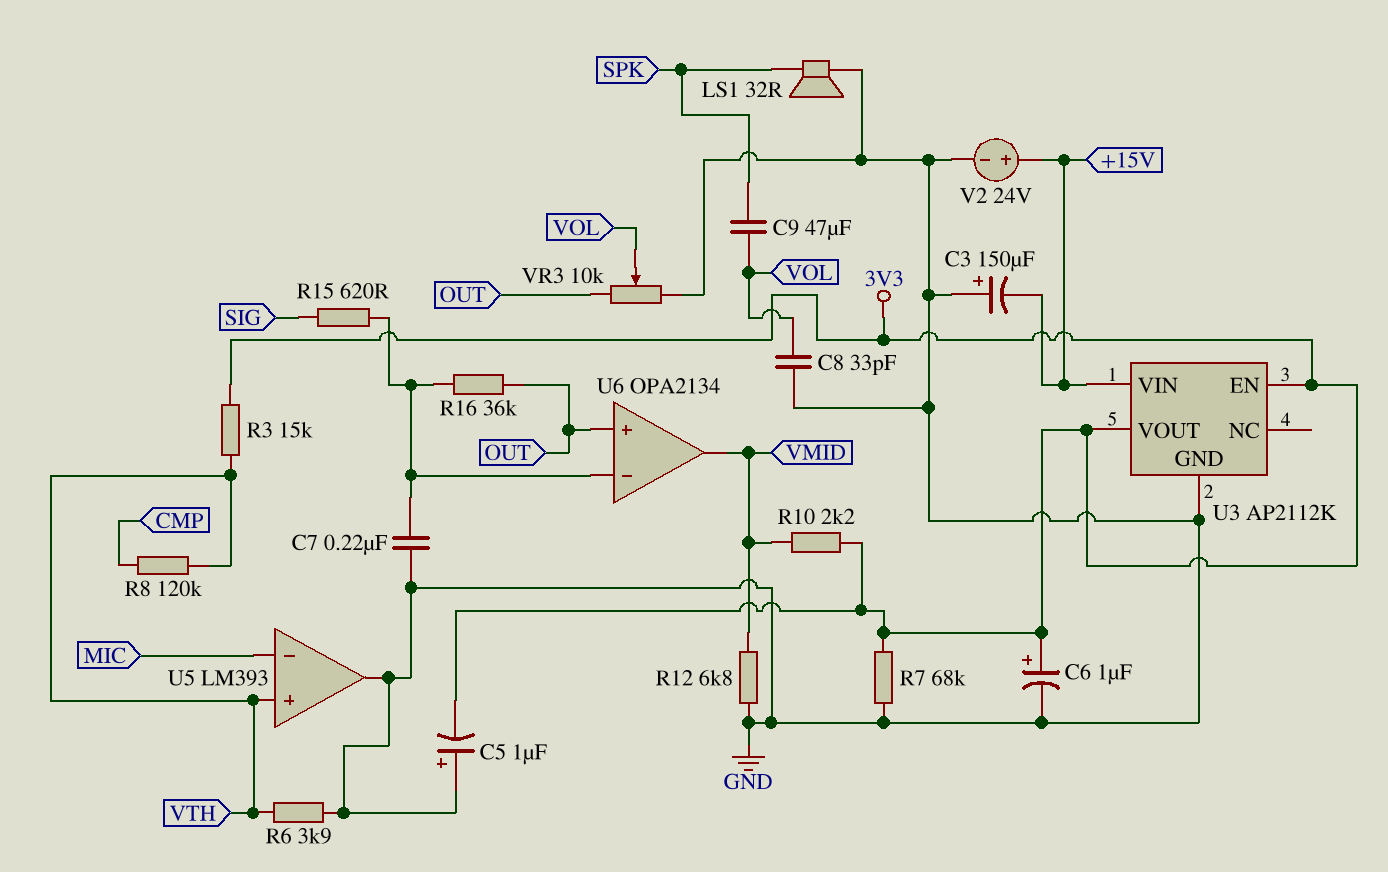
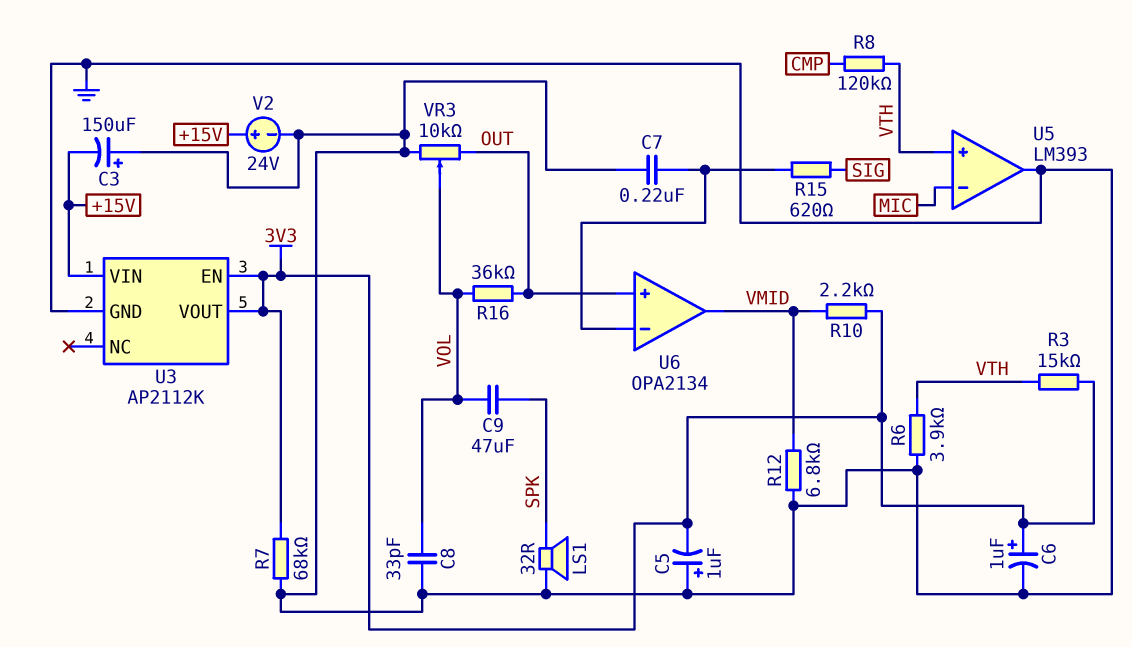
R16: 36k (OUT, U6/in-) -> 36k (OUT, VOL)

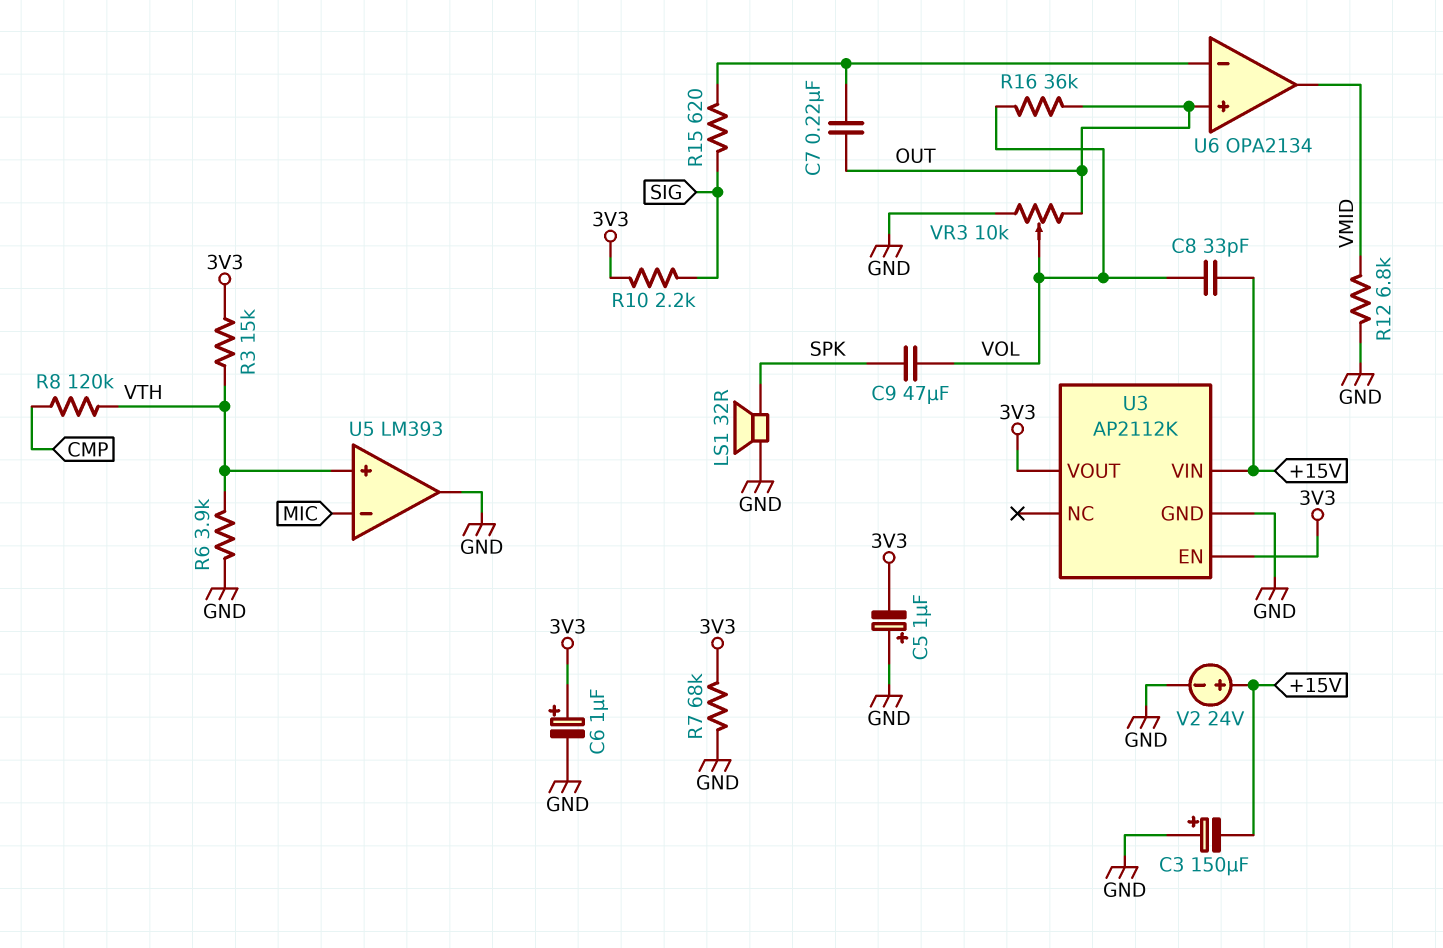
C7: 220nF (GND, U6/in-) -> 220nF (OUT, U6/in-)
C8: 33pF (GND, VOL) -> 33pF (+15V, VOL)
R10: 2.2k (3V3, VMID) -> 2.2k (3V3, SIG)

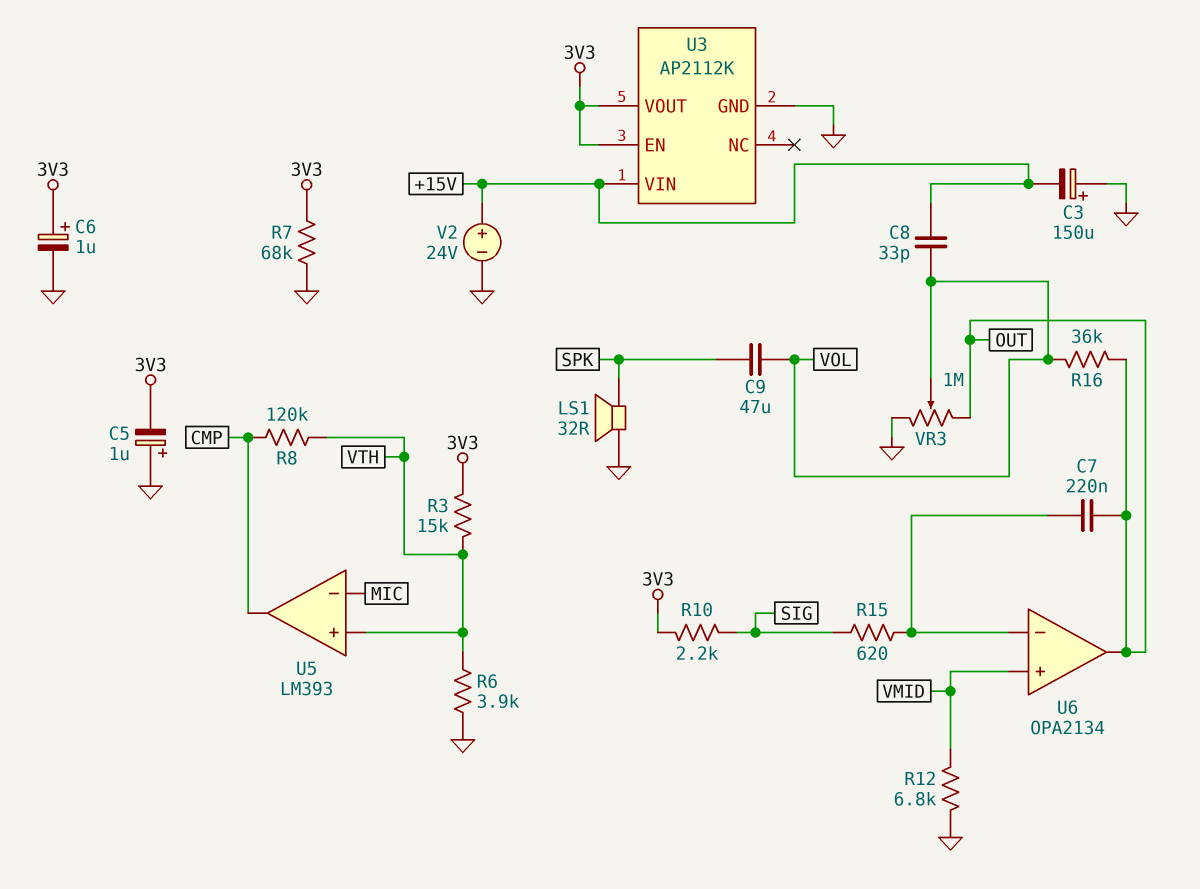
U5 pin out: GND -> CMP
U6 pin in+: OUT -> VMID
U6 pin out: VMID -> OUT
VR3: 10k (GND, OUT, wiper VOL) -> 1M (GND, OUT, wiper VOL)

